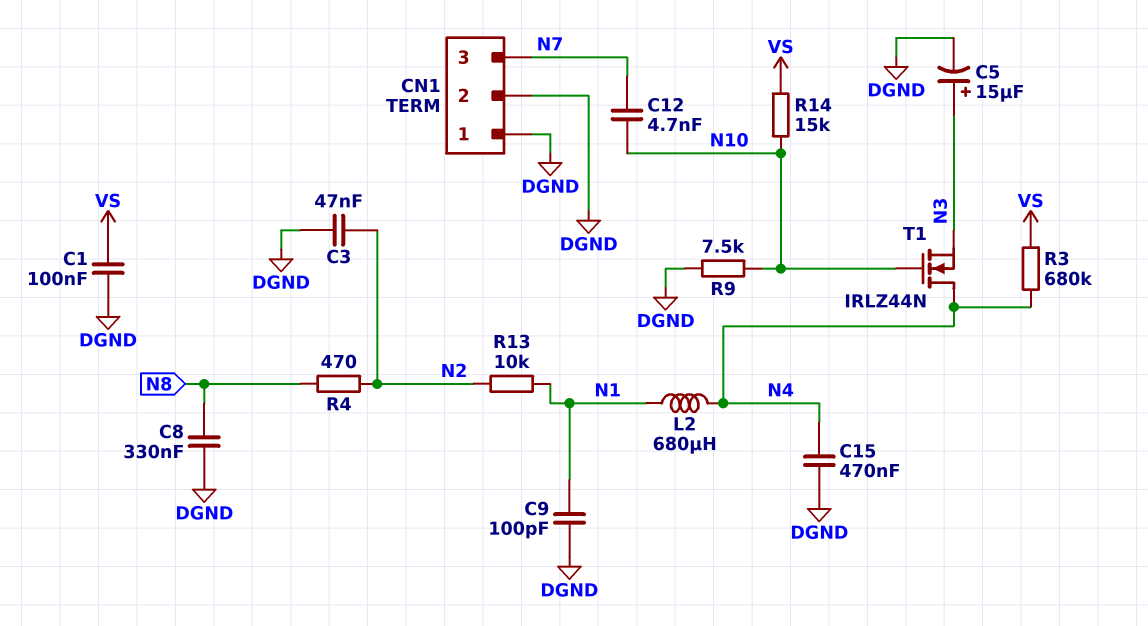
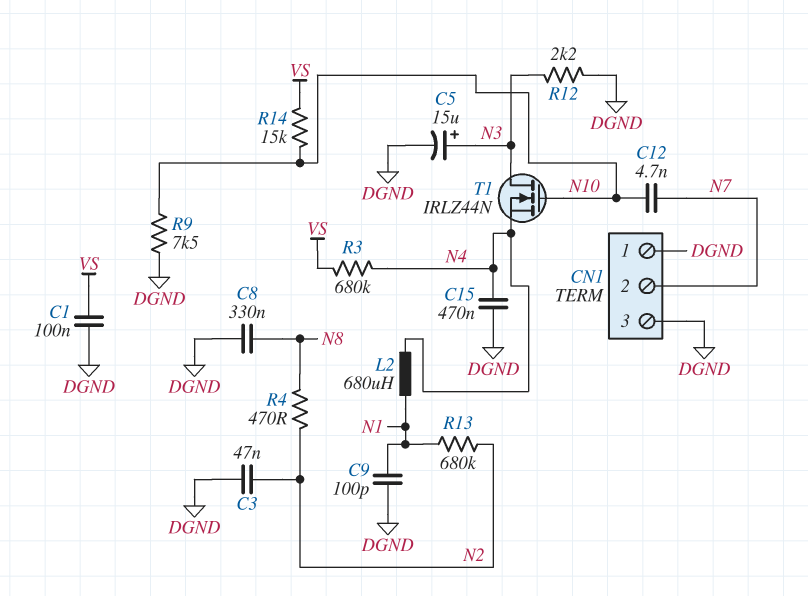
CN1 pin 2: DGND -> N7
CN1 pin 3: N7 -> DGND
R12: none -> 2.2k (DGND, N3)
R13: 10k (N1, N2) -> 680k (N1, N2)
T1: NMOS IRLZ44N (G N10, D N4, S N3) -> NMOS IRLZ44N (G N10, D N3, S N4)

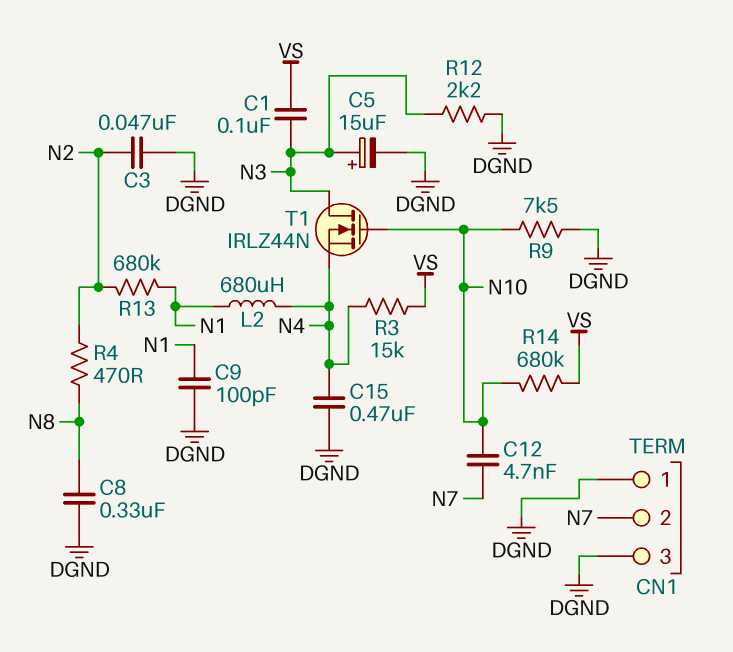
C1: 100nF (DGND, VS) -> 100nF (N3, VS)
R3: 680k (N4, VS) -> 15k (N4, VS)
R14: 15k (N10, VS) -> 680k (N10, VS)

